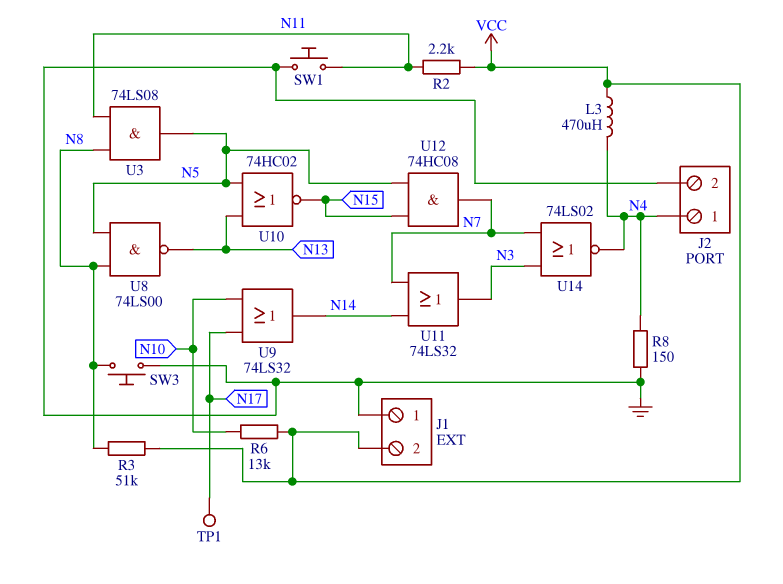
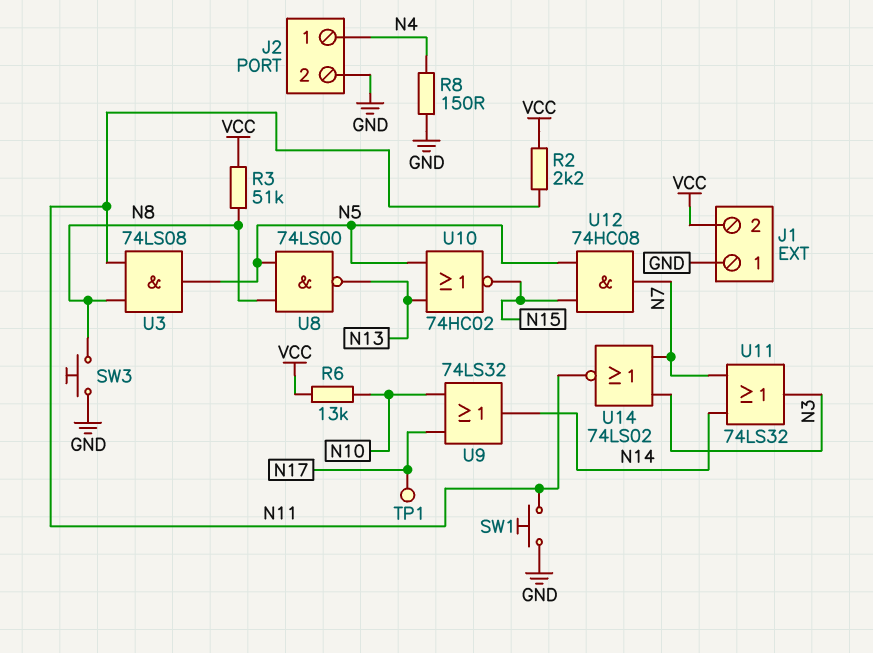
L3: 470uH (N4, VCC) -> none
U14: NOR 74LS02 (in N3, in N7, out N4) -> NOR 74LS02 (in N3, in N7, out N11)

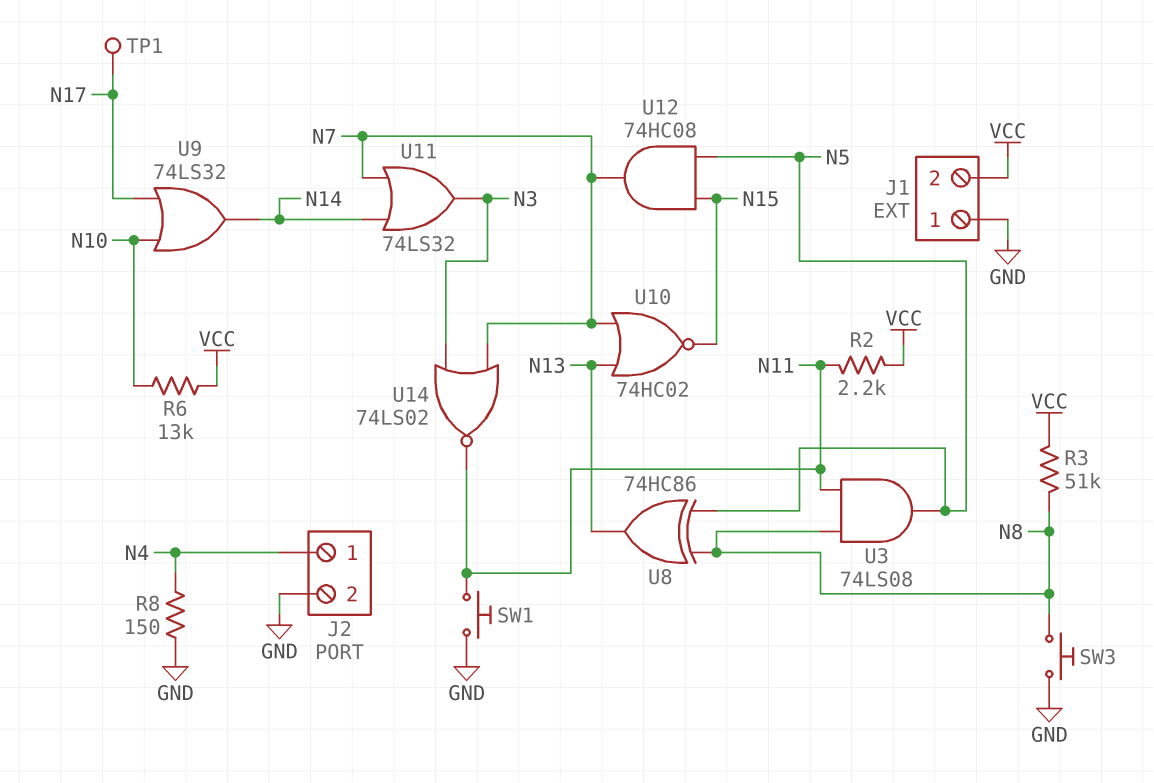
U8: NAND 74LS00 (in N5, in N8, out N13) -> XOR 74HC86 (in N5, in N8, out N13)
U10: NOR 74HC02 (in N5, in N13, out N15) -> NOR 74HC02 (in N7, in N13, out N15)

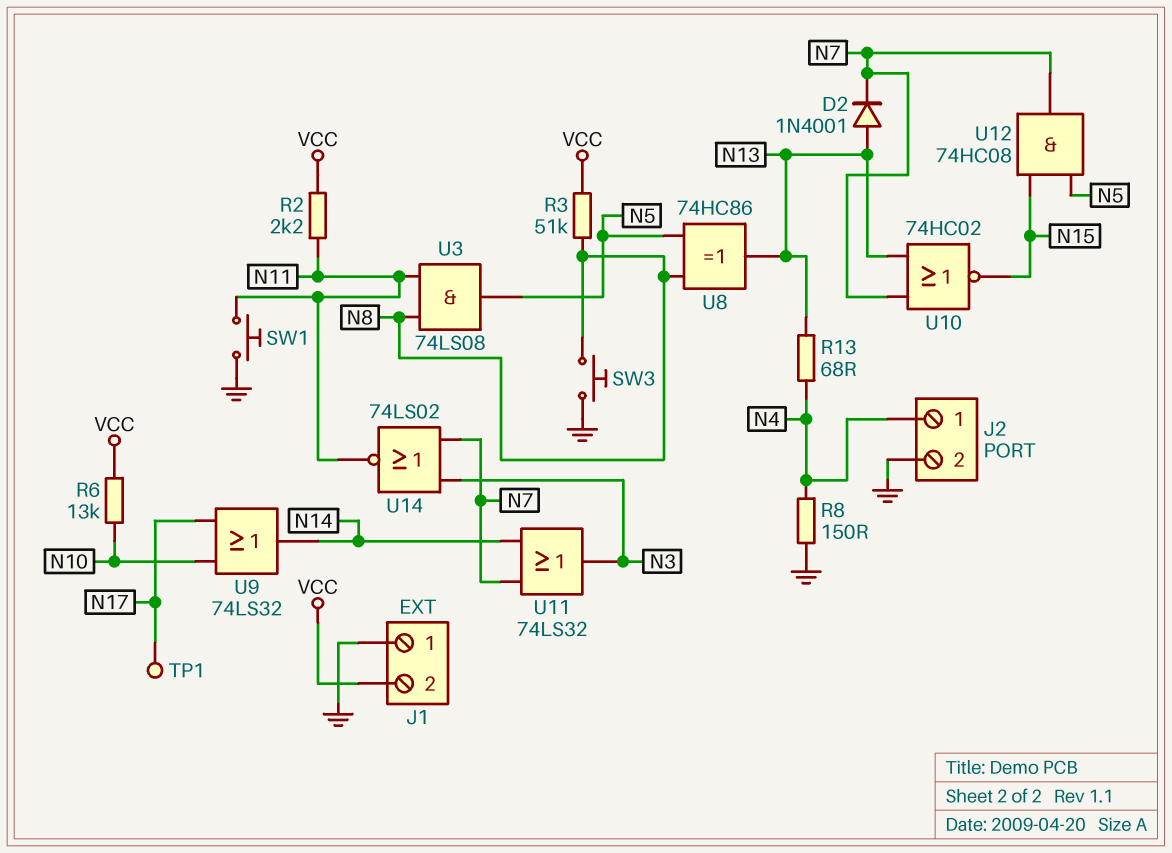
D2: none -> diode 1N4001 (A N13, K N7)
R13: none -> 68 (N4, N13)

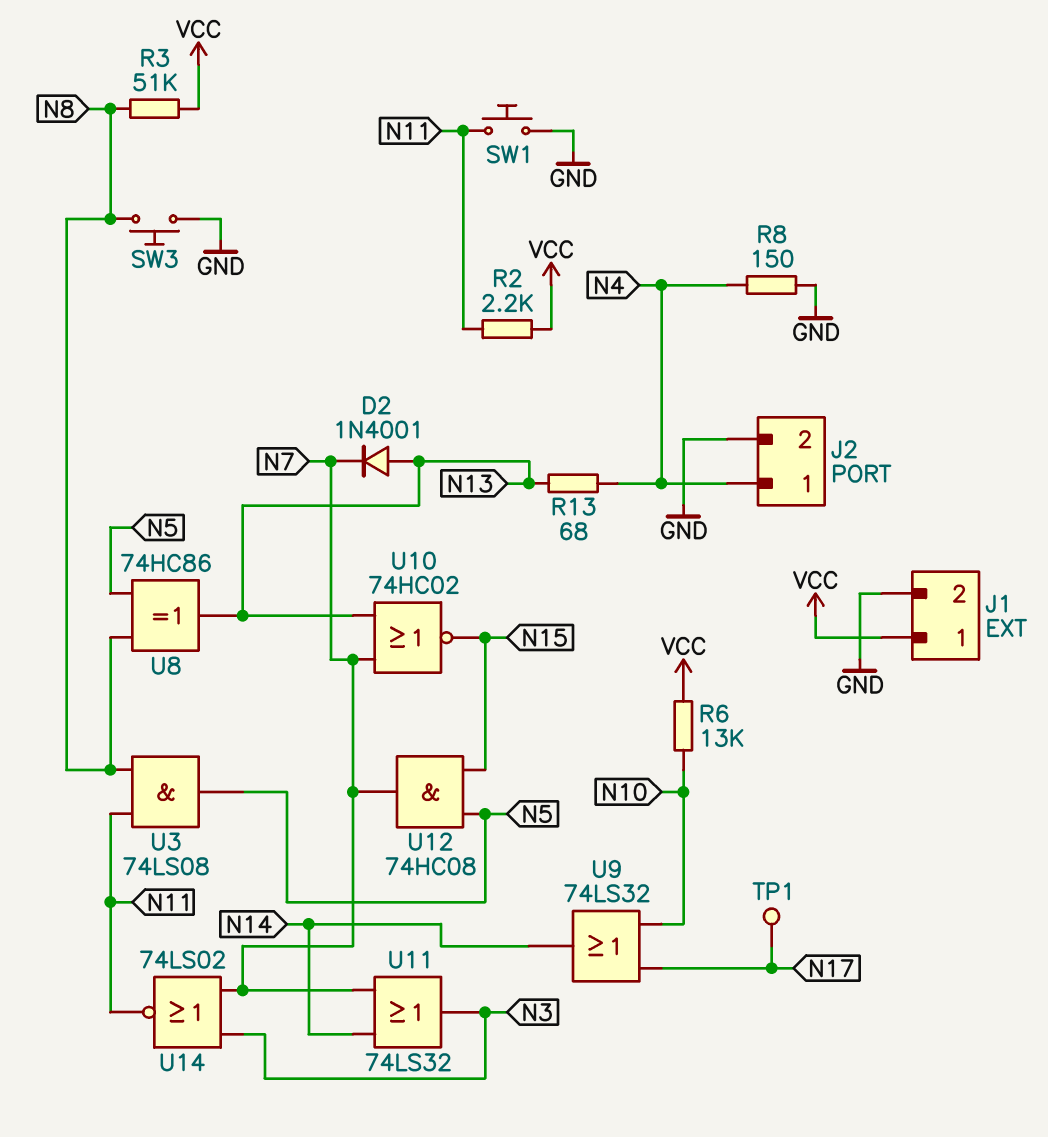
J1 pin 1: GND -> VCC
J1 pin 2: VCC -> GND

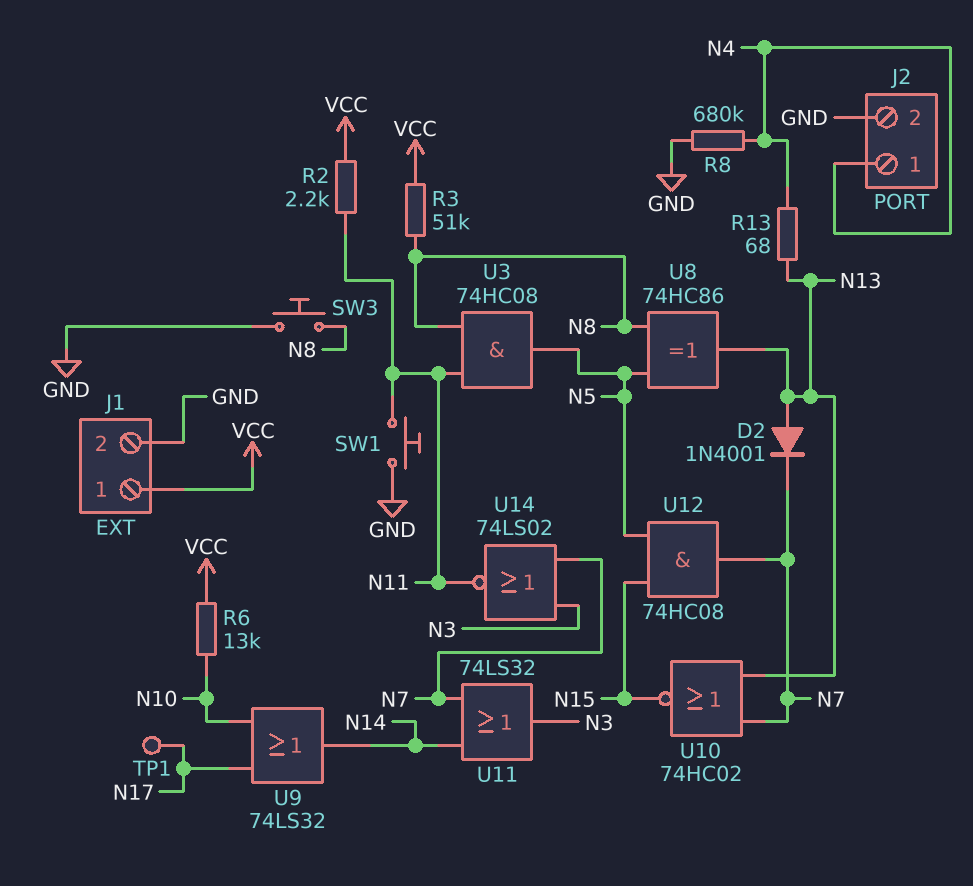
R8: 150 (GND, N4) -> 680k (GND, N4)
U3: AND 74LS08 (in N8, in N11, out N5) -> AND 74HC08 (in N8, in N11, out N5)

